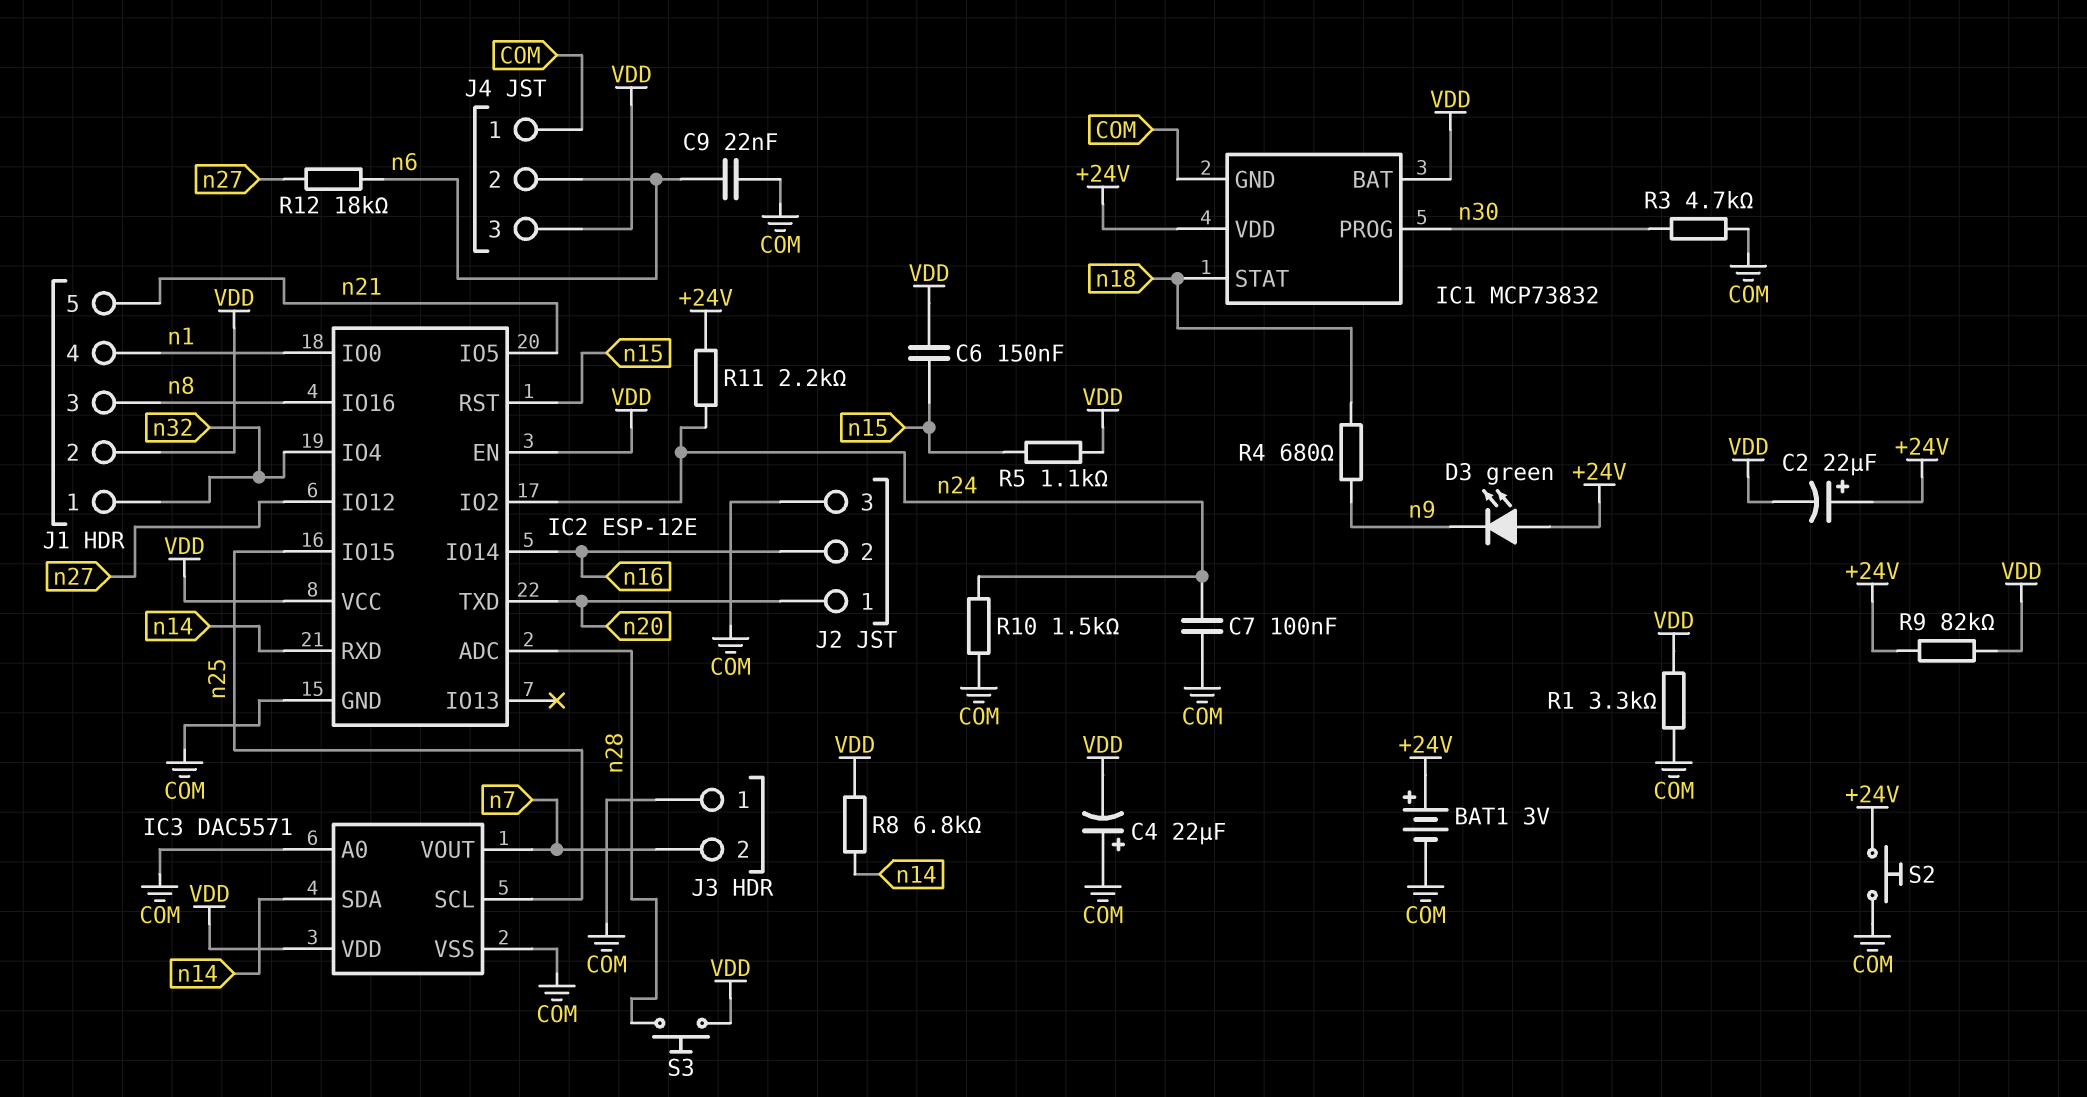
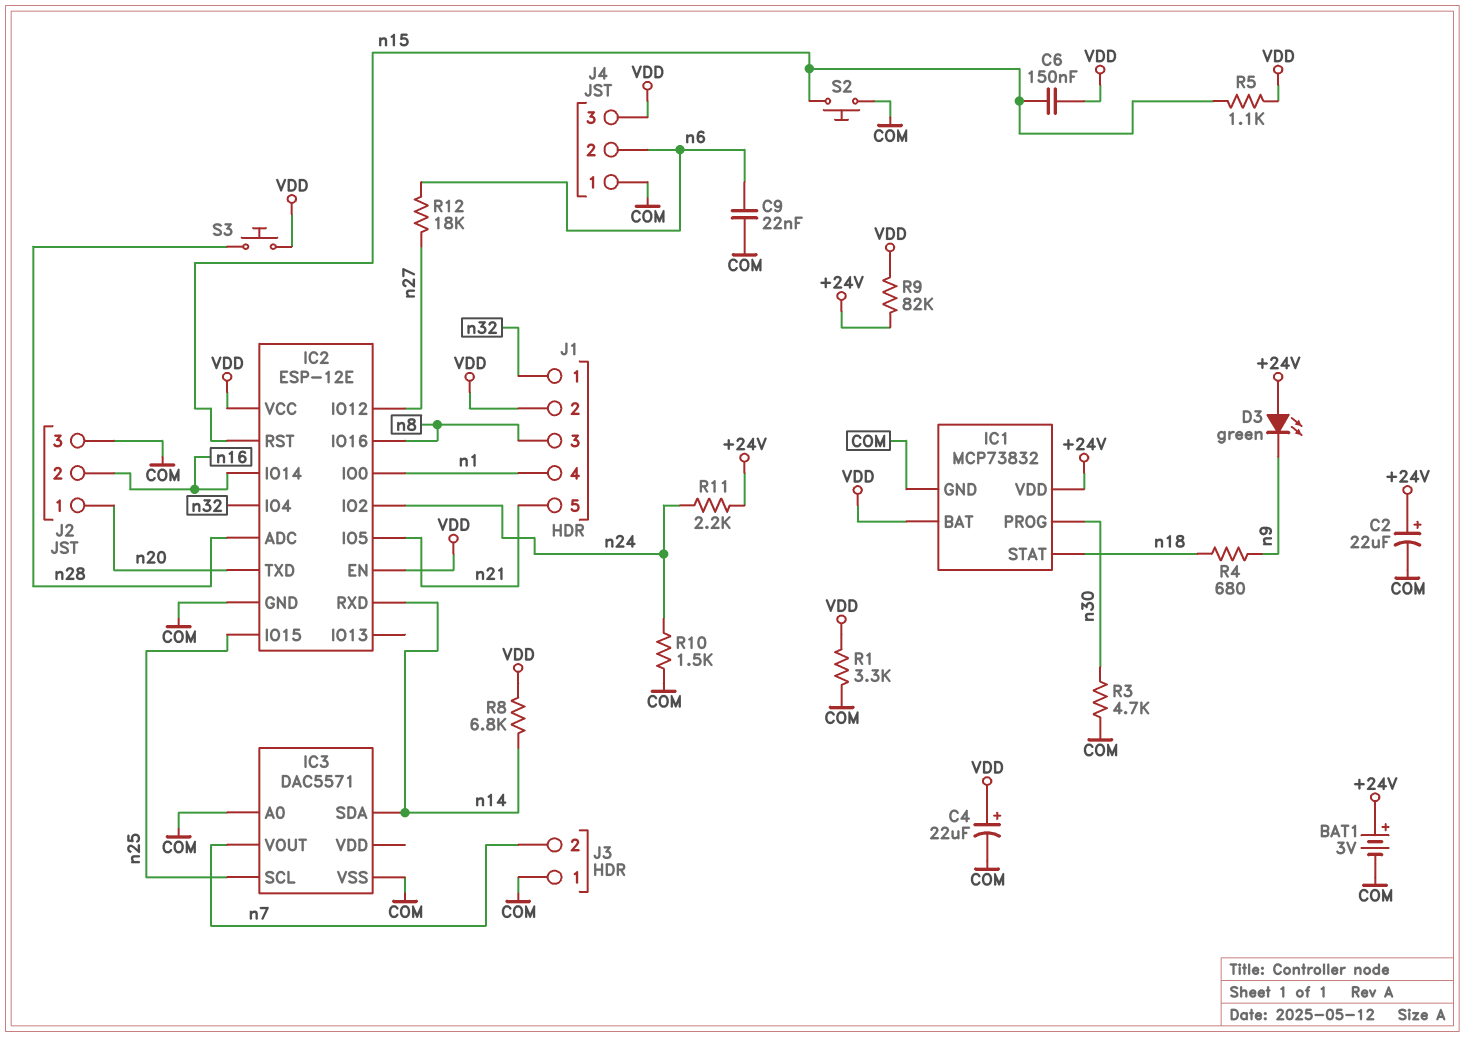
C2: 22uF (plus +24V, minus VDD) -> 22uF (plus +24V, minus COM)
C4: 22uF (plus COM, minus VDD) -> 22uF (plus VDD, minus COM)
C7: 100nF (COM, n24) -> none
IC3 pin VDD: VDD -> none
S2: button (+24V, COM) -> button (COM, n15)

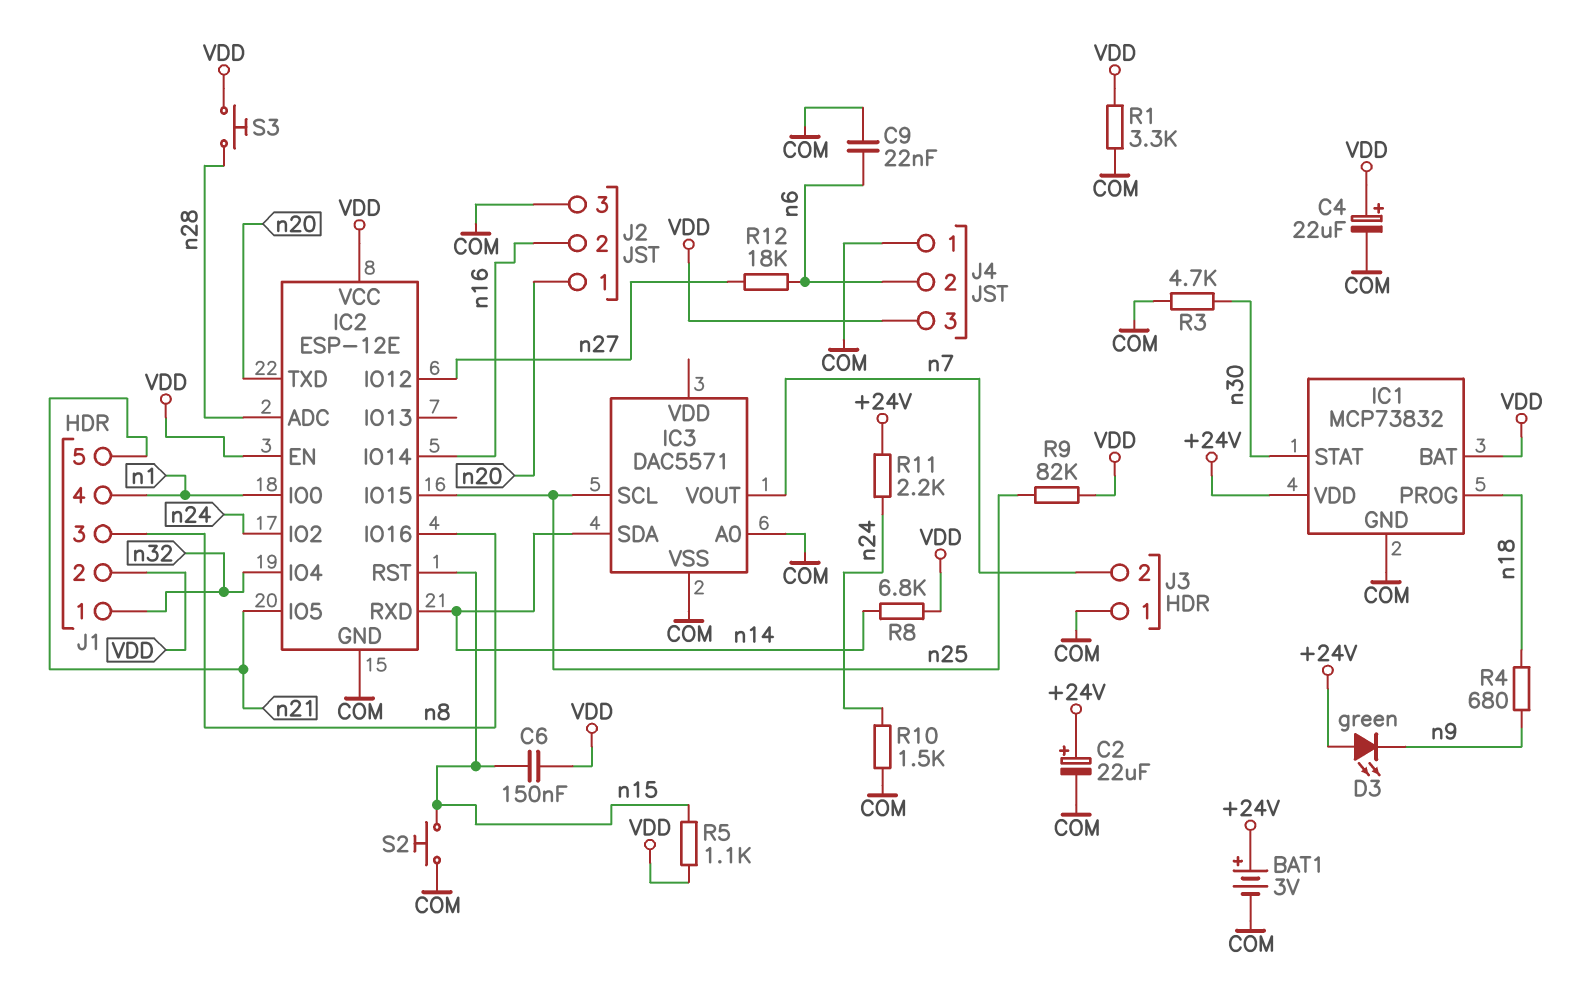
IC1 pin PROG: n30 -> n18
IC1 pin STAT: n18 -> n30
R9: 82k (+24V, VDD) -> 82k (VDD, n25)

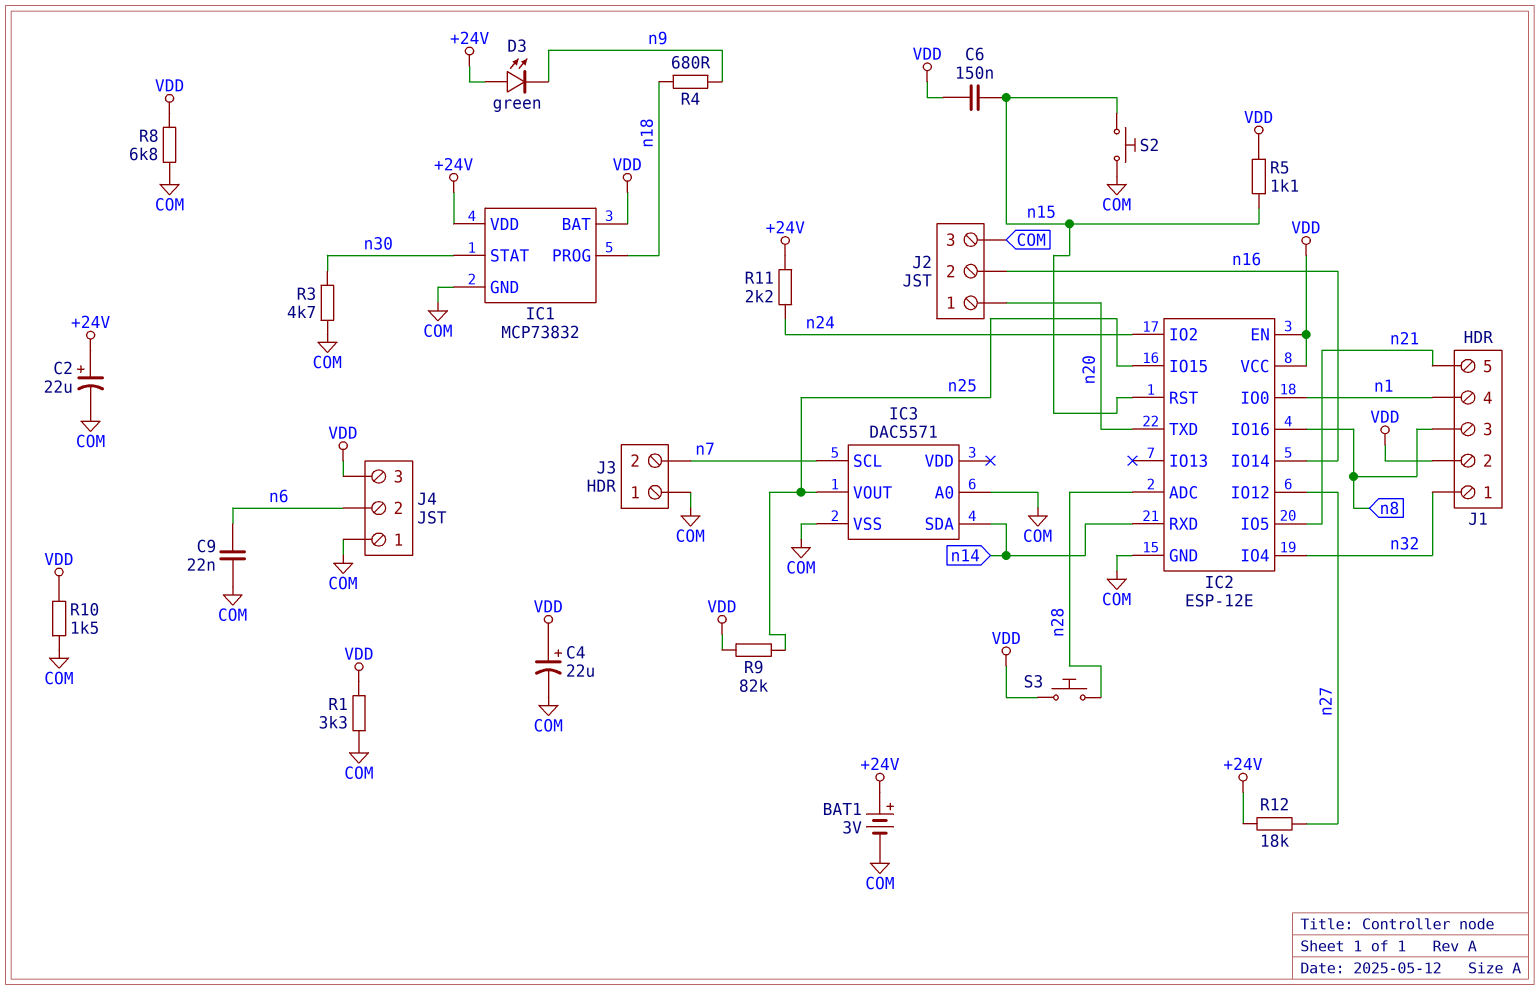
IC3 pin SCL: n25 -> n7
IC3 pin VOUT: n7 -> n25
R8: 6.8k (VDD, n14) -> 6.8k (COM, VDD)
R10: 1.5k (COM, n24) -> 1.5k (COM, VDD)
R12: 18k (n6, n27) -> 18k (+24V, n27)

